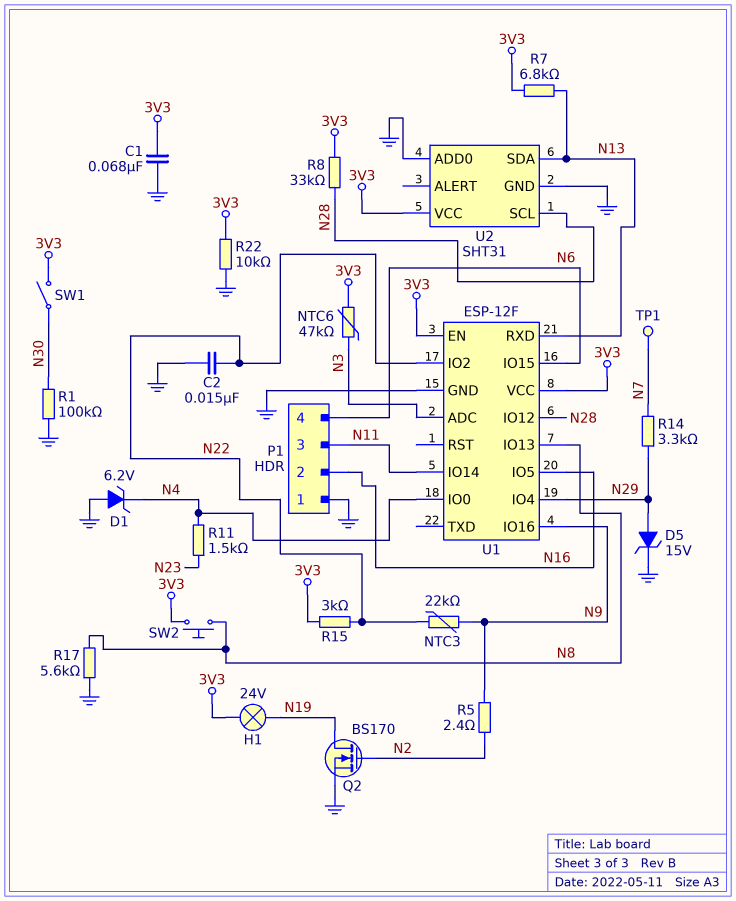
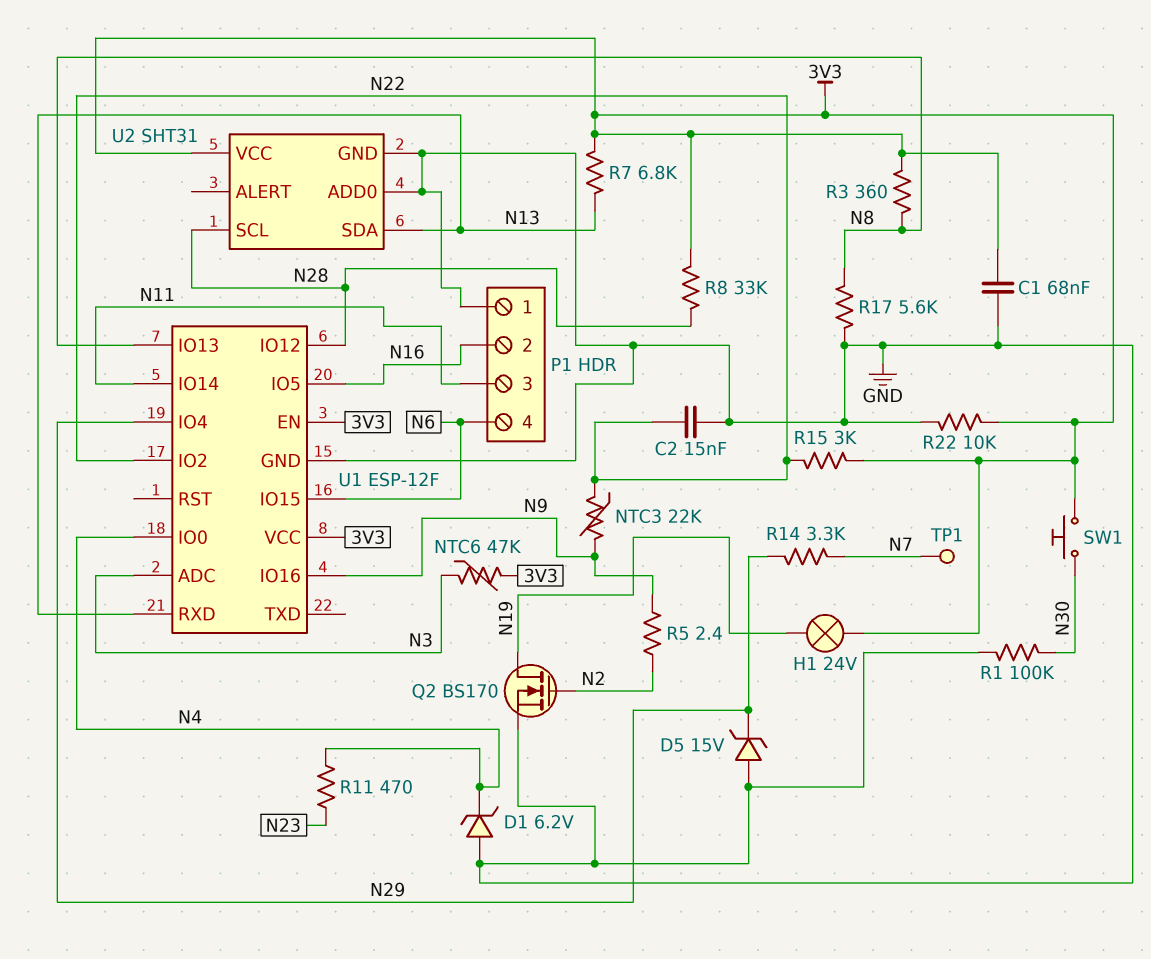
D5: zener 15V (A N29, K GND) -> zener 15V (A GND, K N29)
R3: none -> 360 (3V3, N8)
R11: 1.5k (N4, N23) -> 470 (N4, N23)
SW1: switch (3V3, N30) -> button (3V3, N30)
SW2: button (3V3, N8) -> none

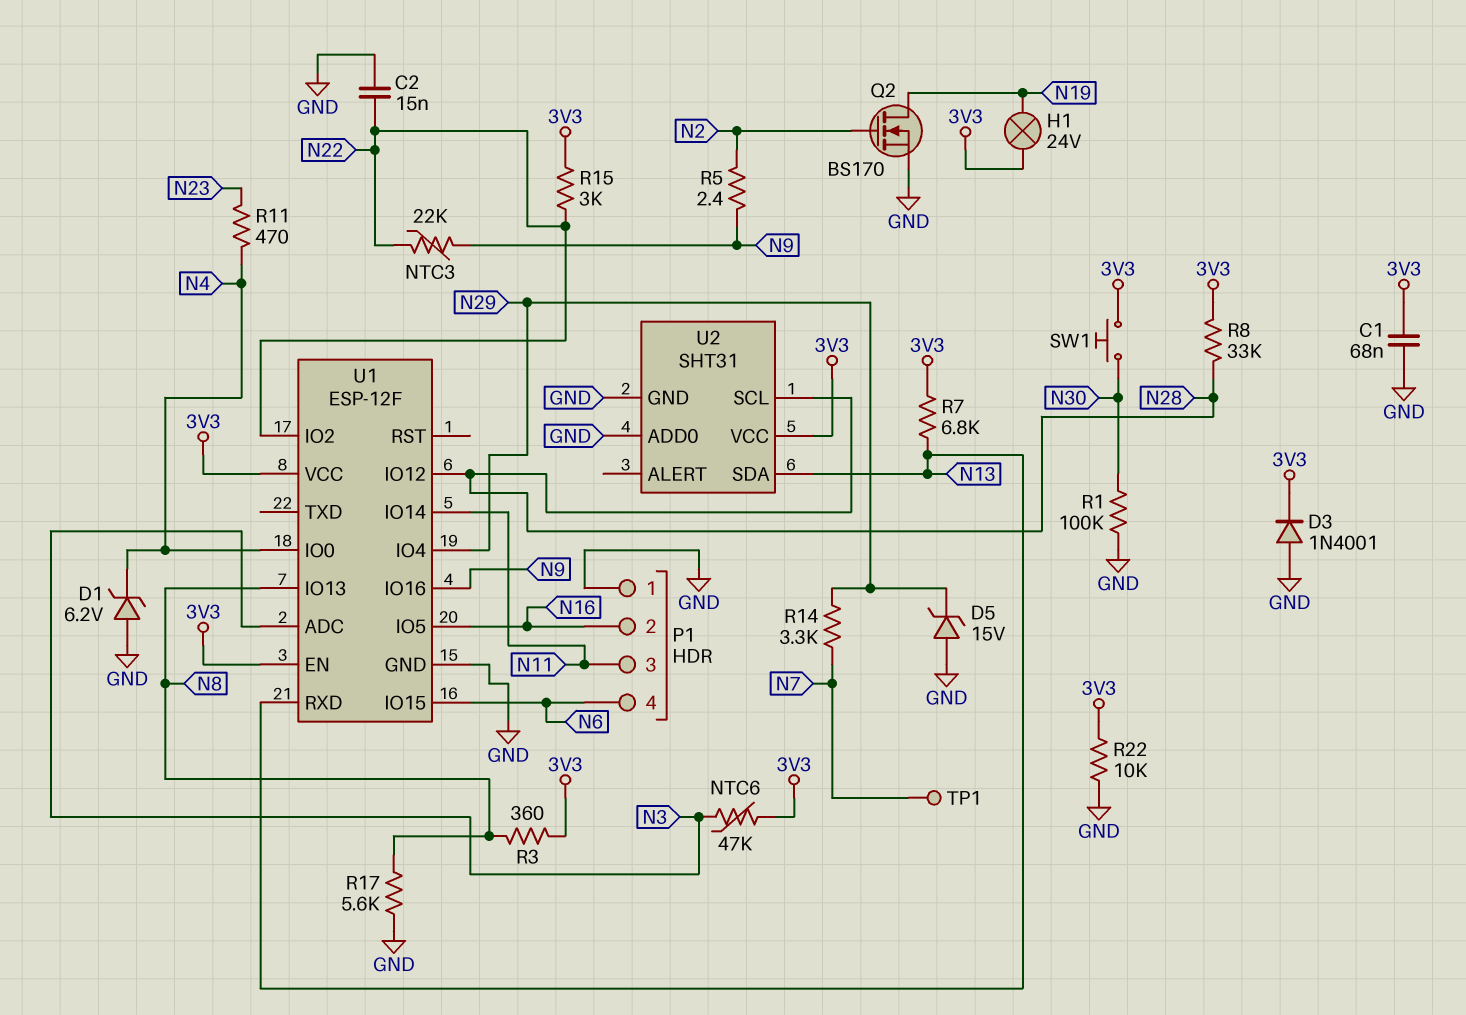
D3: none -> diode 1N4001 (A GND, K 3V3)

